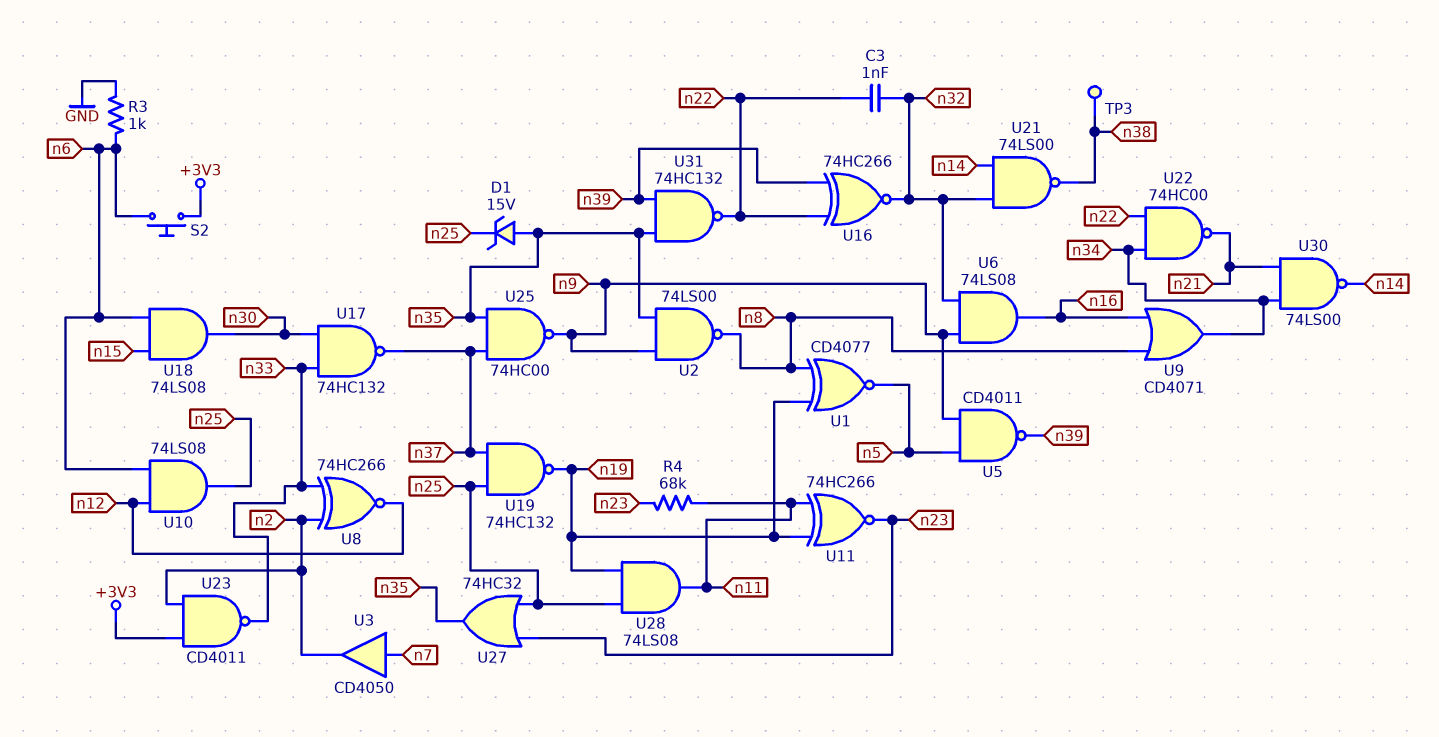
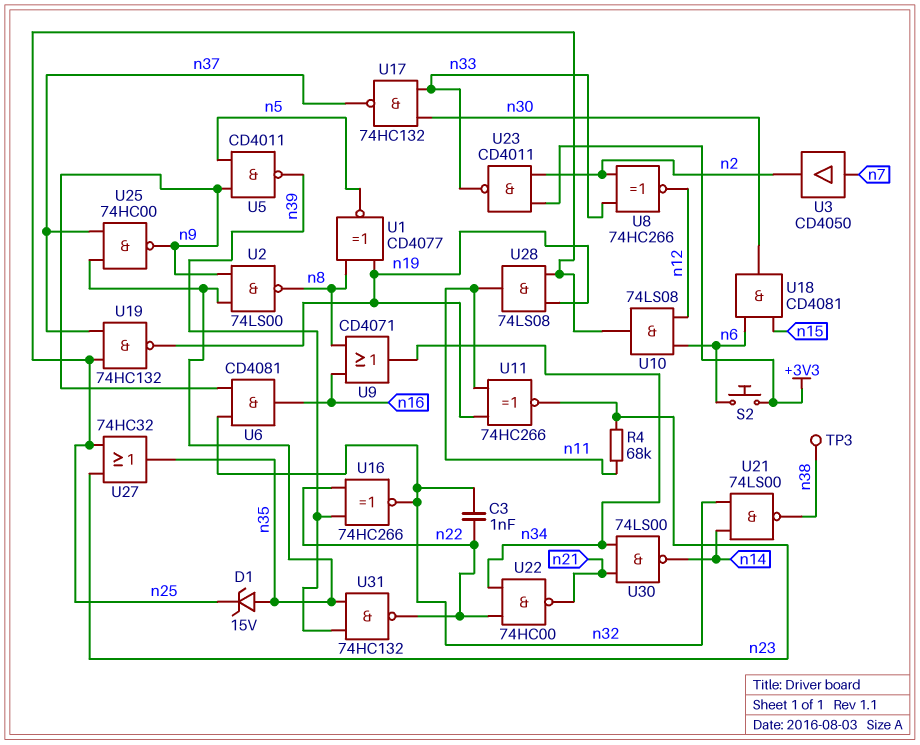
R3: 1k (GND, n6) -> none
U6: AND 74LS08 (in n9, in n32, out n16) -> AND CD4081 (in n9, in n32, out n16)
U18: AND 74LS08 (in n6, in n15, out n30) -> AND CD4081 (in n6, in n15, out n30)

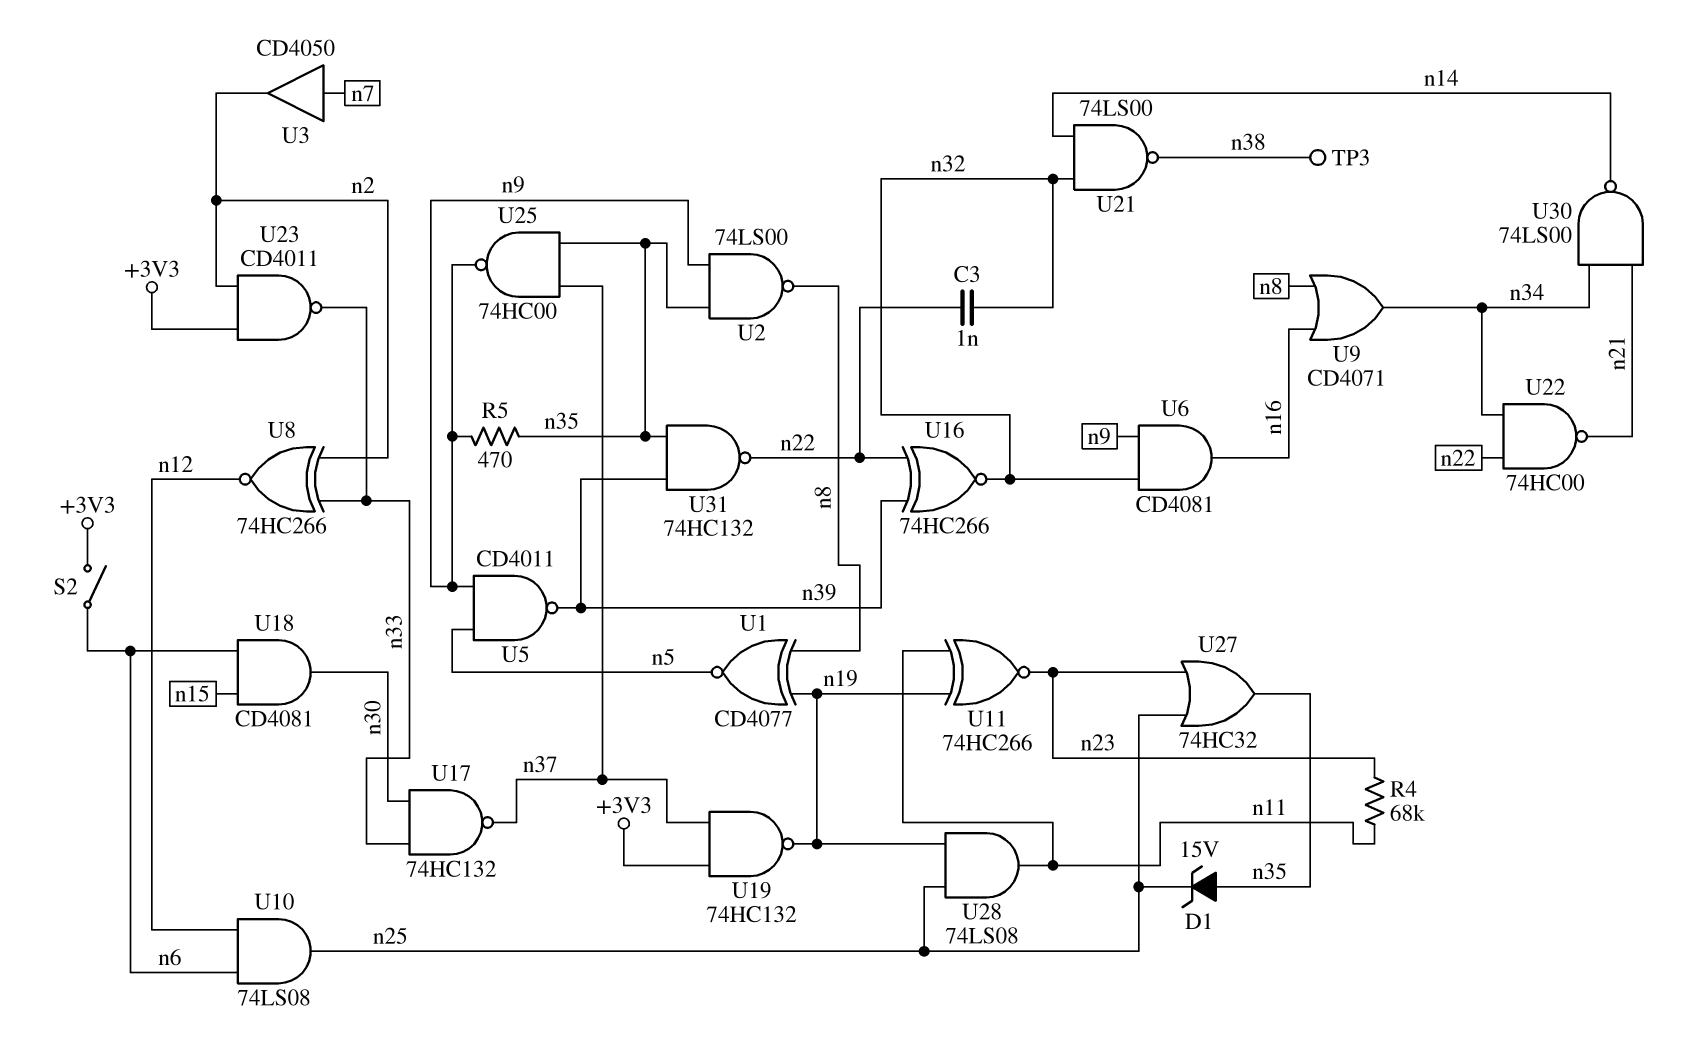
R5: none -> 470 (n9, n35)
S2: button (+3V3, n6) -> switch (+3V3, n6)
U19: NAND 74HC132 (in n25, in n37, out n19) -> NAND 74HC132 (in +3V3, in n37, out n19)

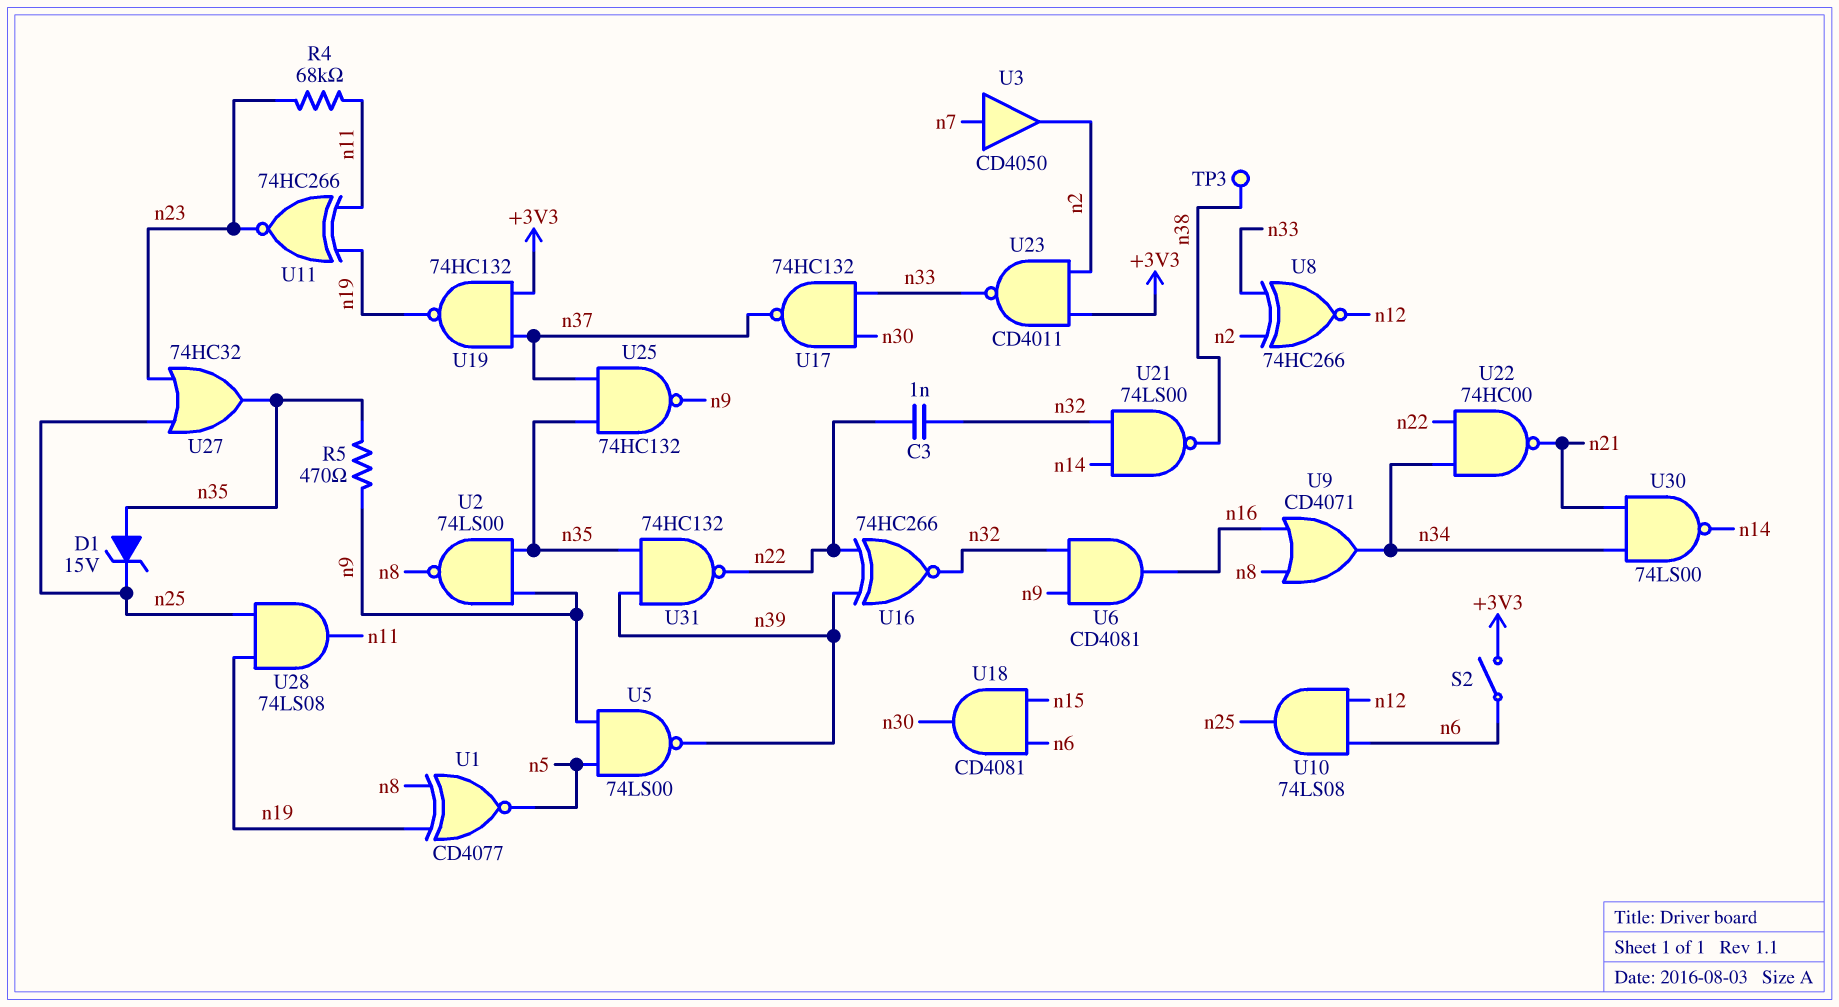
U5: NAND CD4011 (in n5, in n9, out n39) -> NAND 74LS00 (in n5, in n9, out n39)
U25: NAND 74HC00 (in n35, in n37, out n9) -> NAND 74HC132 (in n35, in n37, out n9)

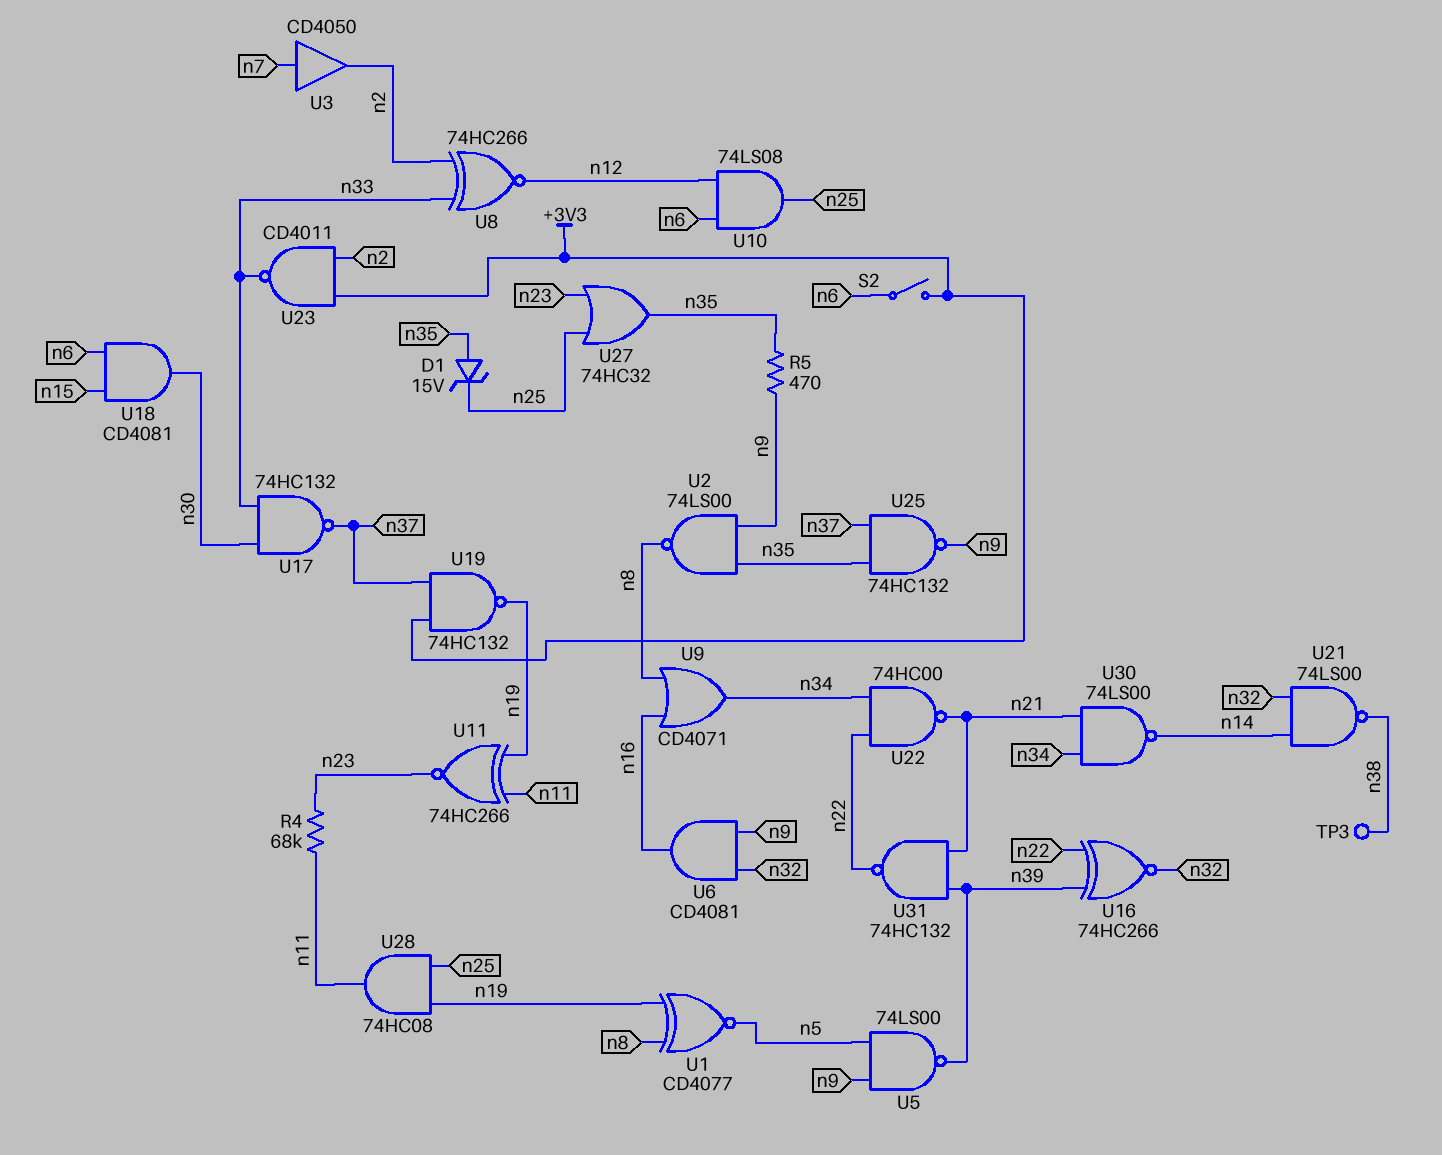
C3: 1nF (n22, n32) -> none
U28: AND 74LS08 (in n19, in n25, out n11) -> AND 74HC08 (in n19, in n25, out n11)
U31: NAND 74HC132 (in n35, in n39, out n22) -> NAND 74HC132 (in n21, in n39, out n22)

